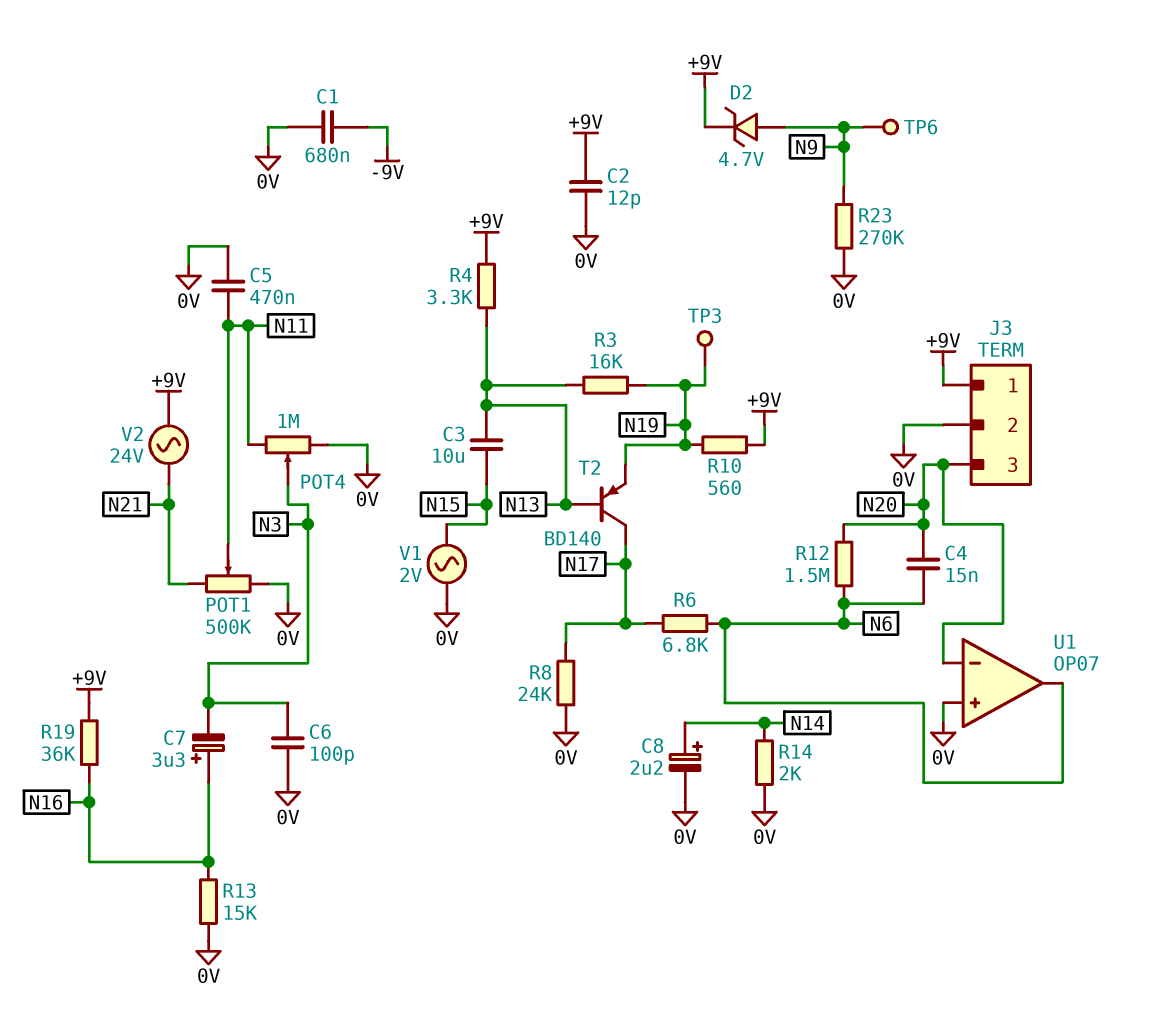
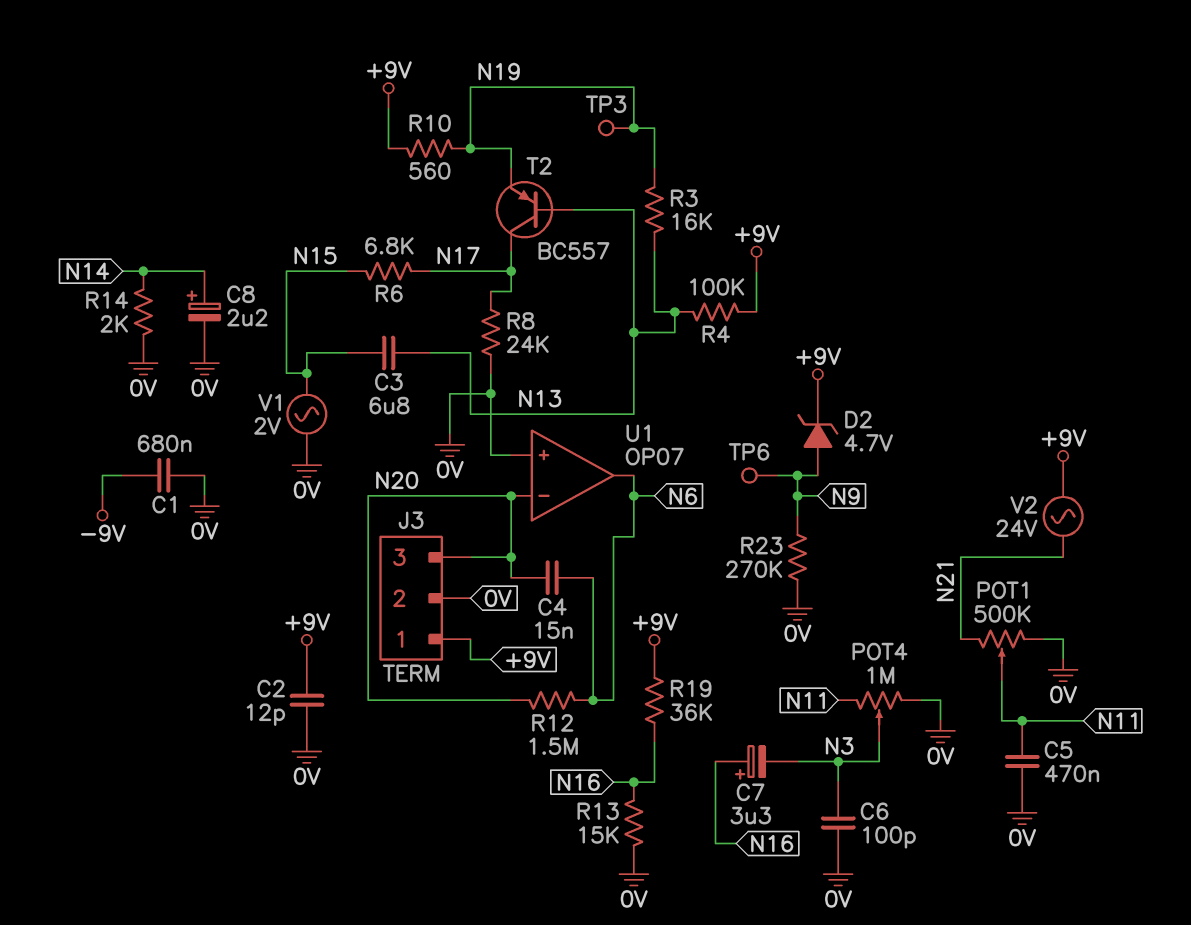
C3: 10uF (N13, N15) -> 6.8uF (N13, N15)
R4: 3.3k (+9V, N13) -> 100k (+9V, N13)
R6: 6.8k (N6, N17) -> 6.8k (N15, N17)
T2: PNP BD140 (B N13, C N17, E N19) -> PNP BC557 (B N13, C N17, E N19)

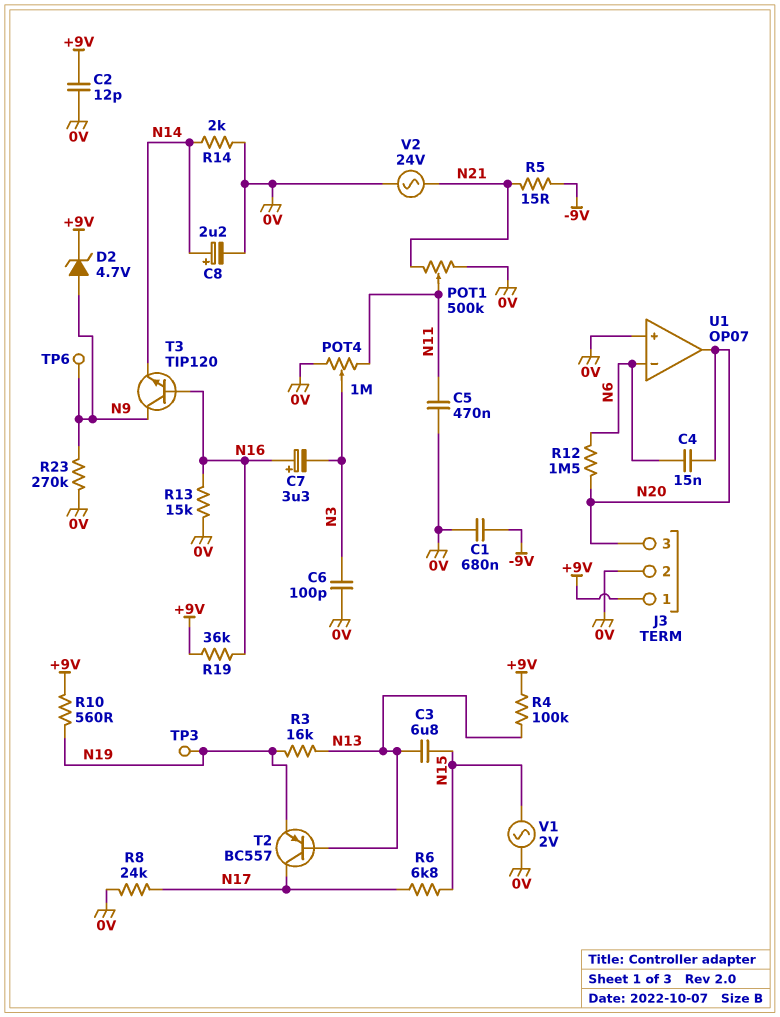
R5: none -> 15 (-9V, N21)
T3: none -> NPN TIP120 (B N16, C N9, E N14)
U1 pin in-: N20 -> N6
U1 pin out: N6 -> N20
V2: AC 24V (+9V, N21) -> AC 24V (0V, N21)

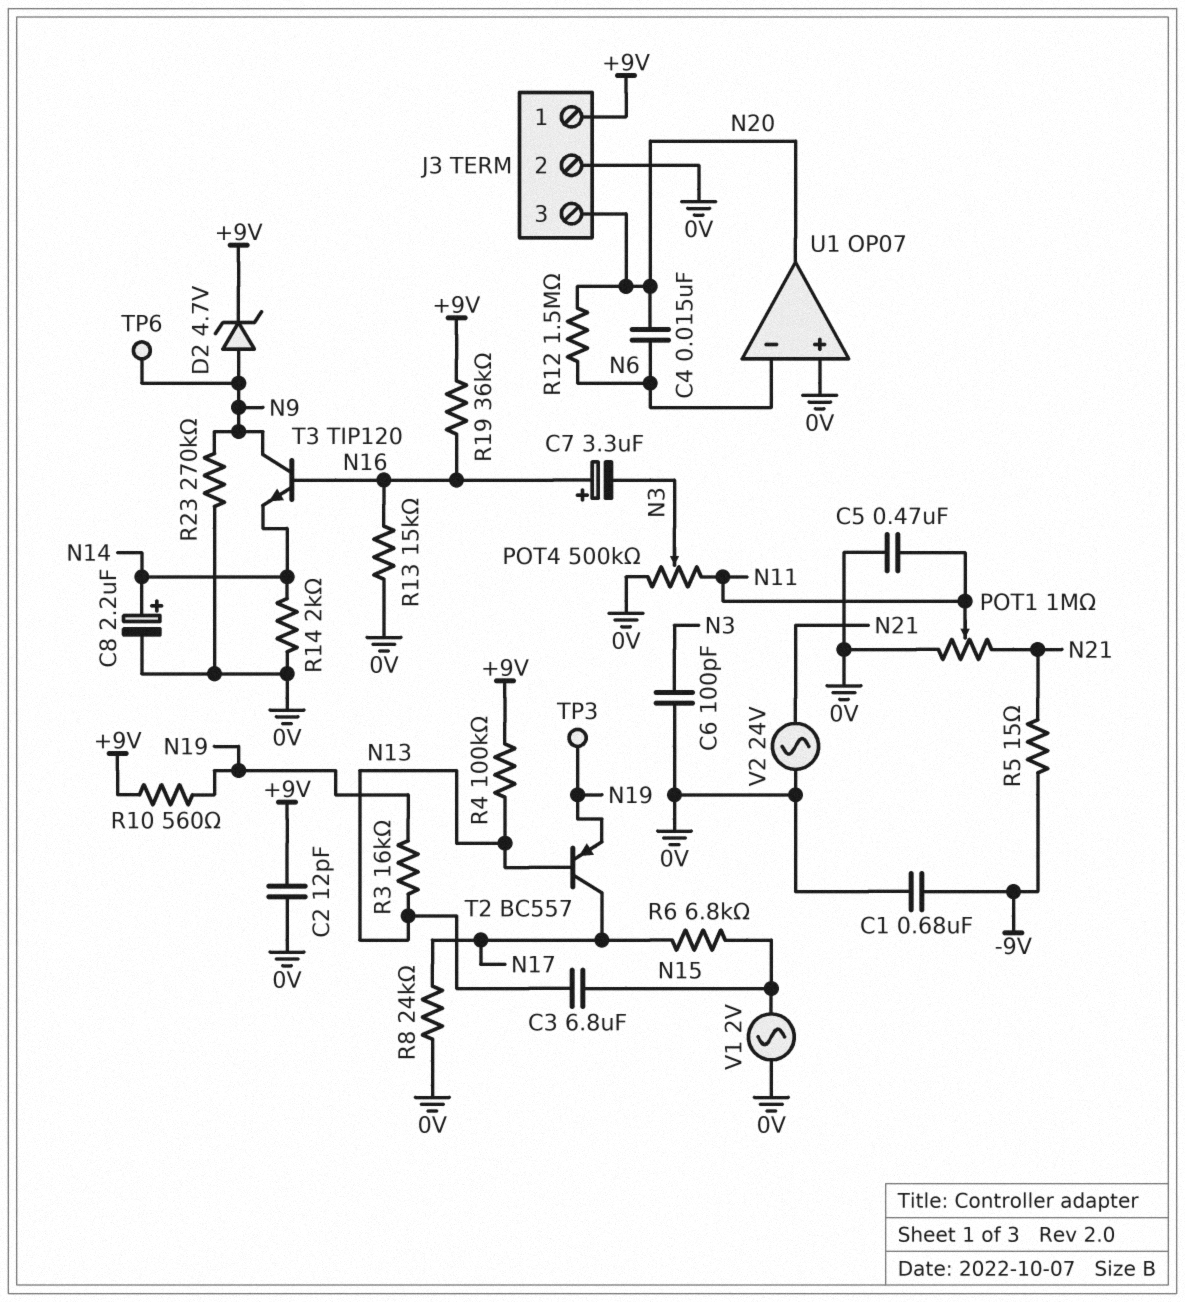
POT1: 500k (0V, N21, wiper N11) -> 1M (0V, N21, wiper N11)
POT4: 1M (0V, N11, wiper N3) -> 500k (0V, N11, wiper N3)

